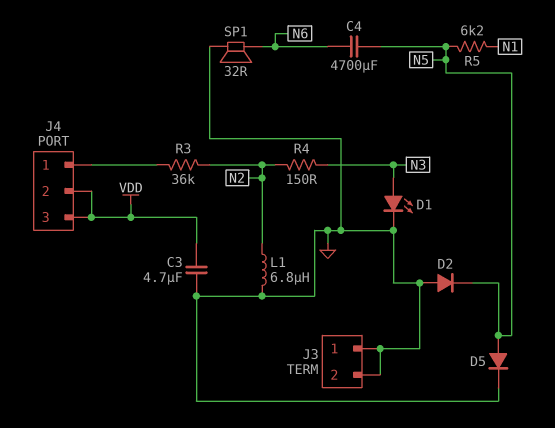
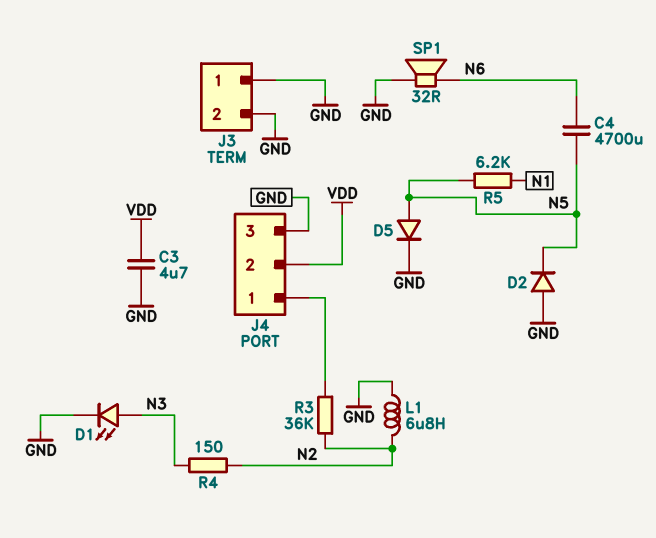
J4 pin 3: VDD -> GND

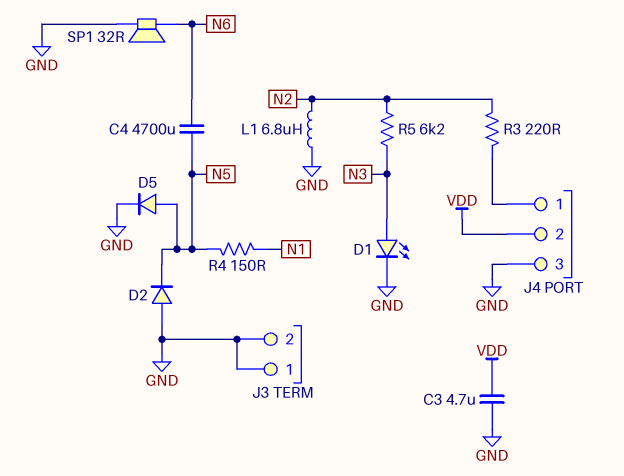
R3: 36k (J4/1, N2) -> 220 (J4/1, N2)
R4: 150 (N2, N3) -> 150 (N1, N5)
R5: 6.2k (N1, N5) -> 6.2k (N2, N3)

